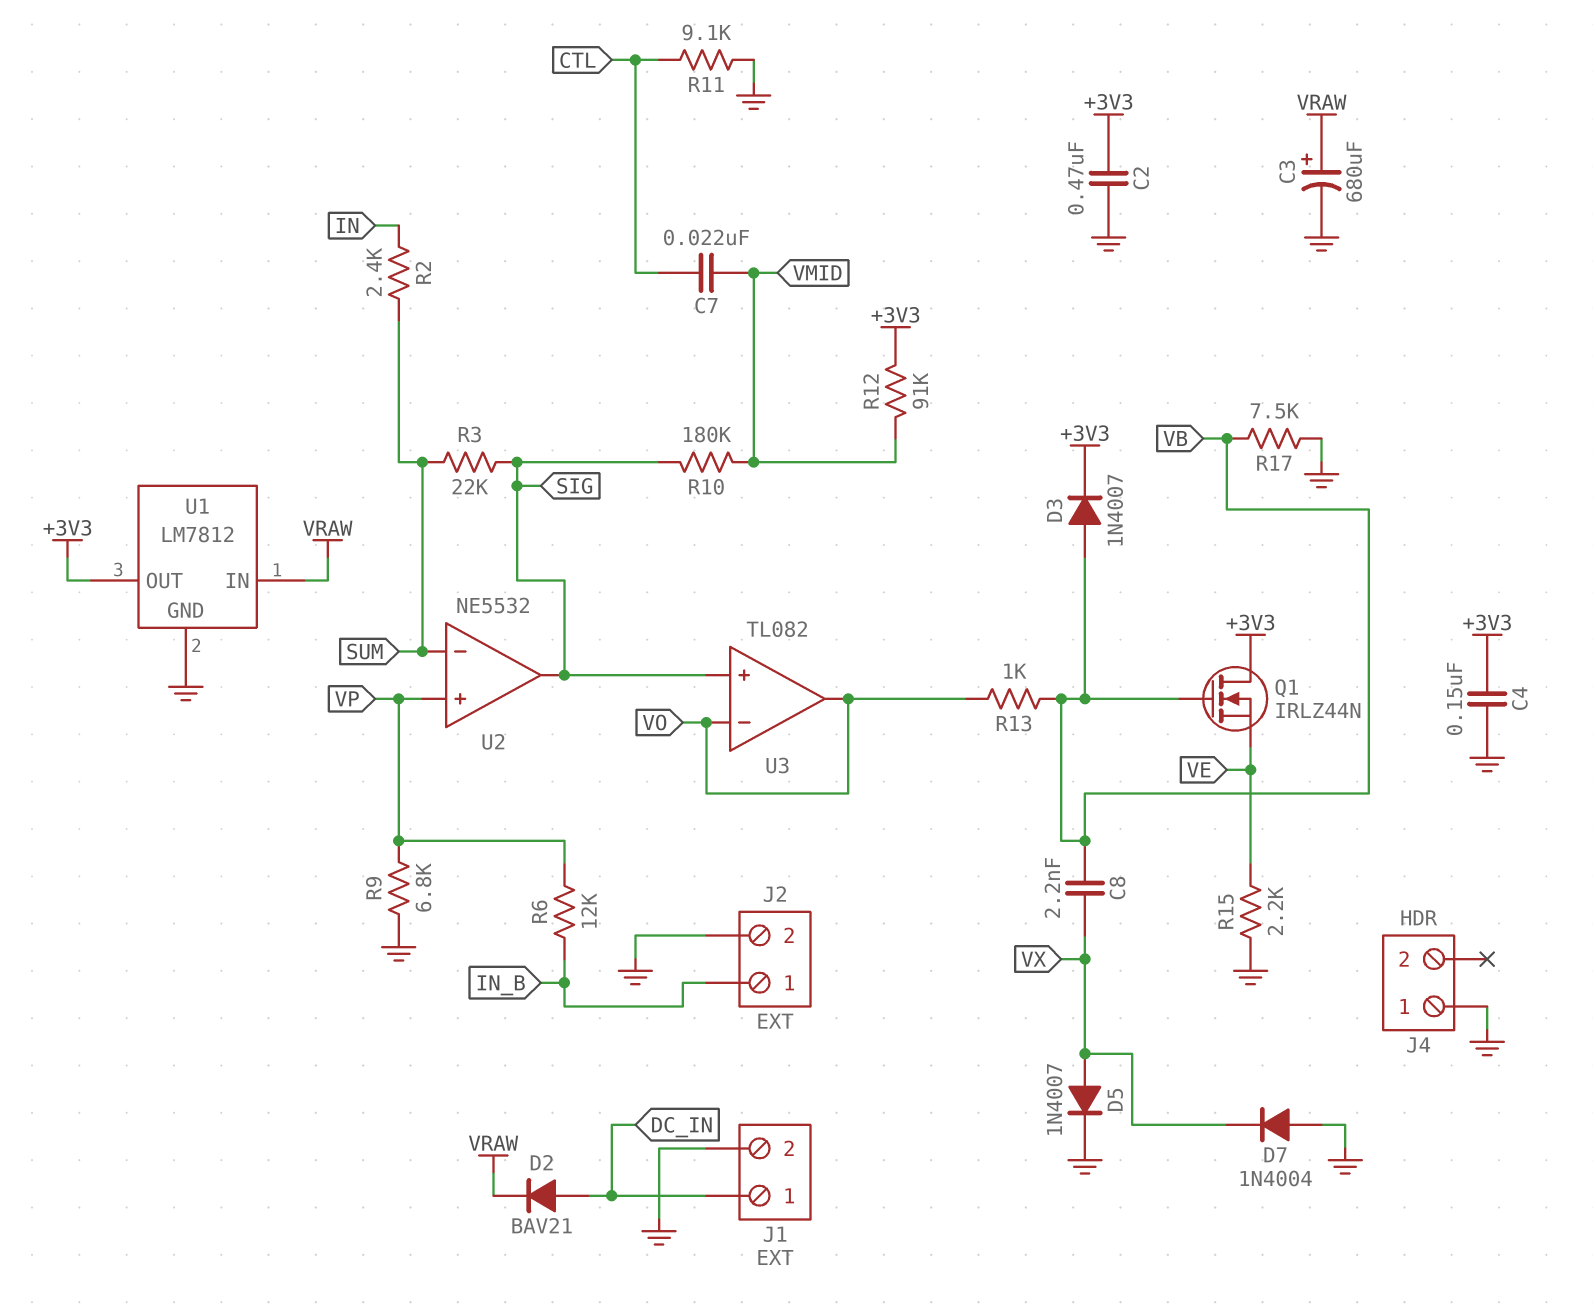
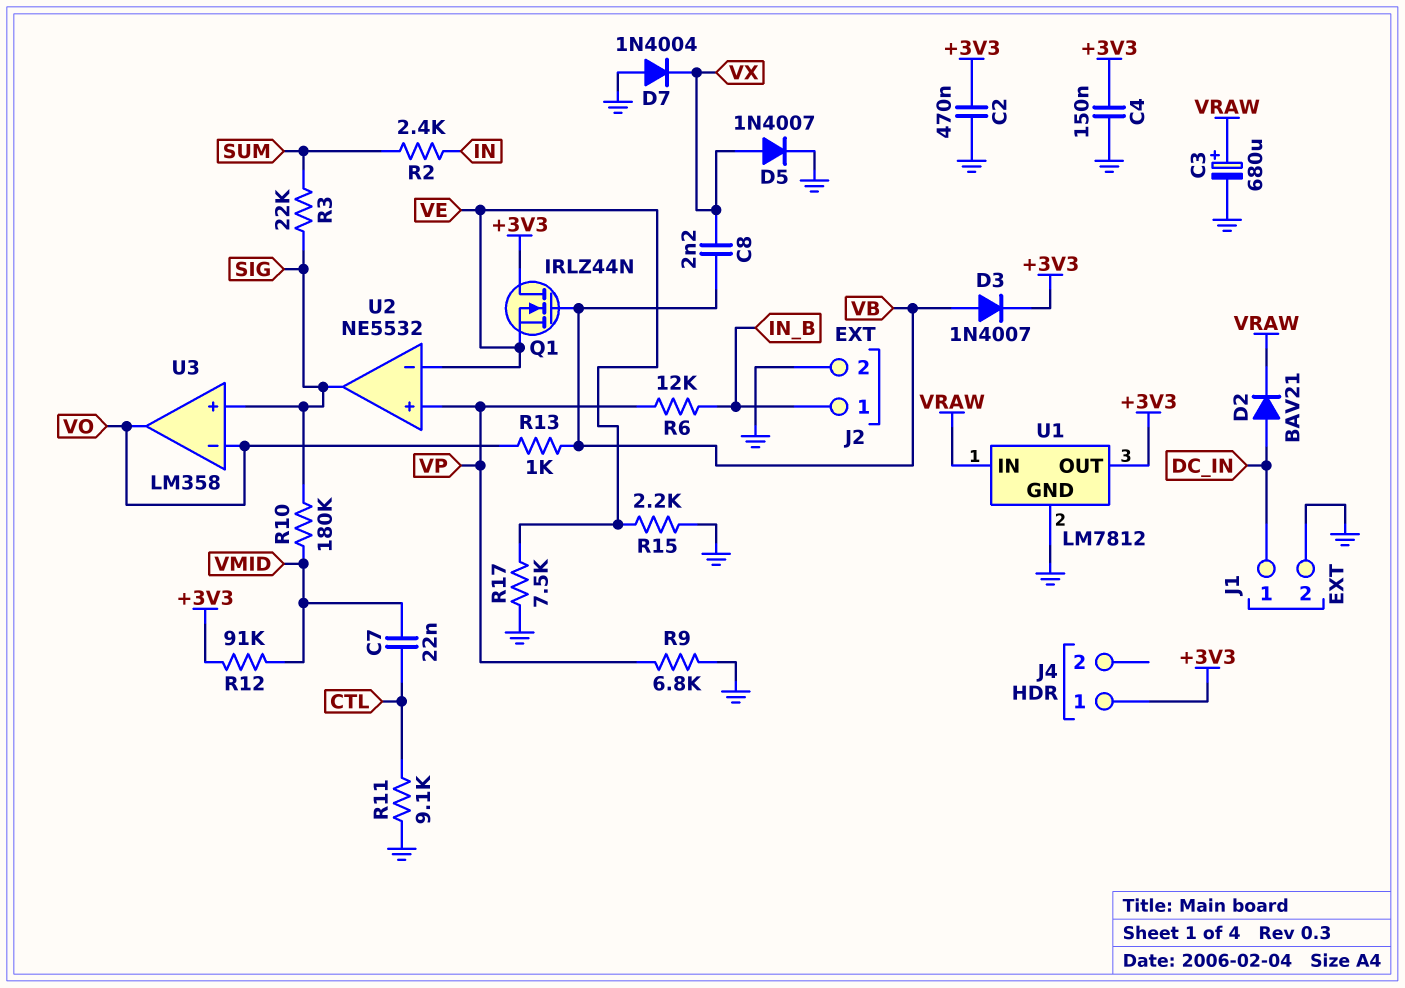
J4 pin 1: GND -> +3V3
R17: 7.5k (GND, VB) -> 7.5k (GND, VE)
U2 pin in-: SUM -> VE
U3: TL082 -> LM358

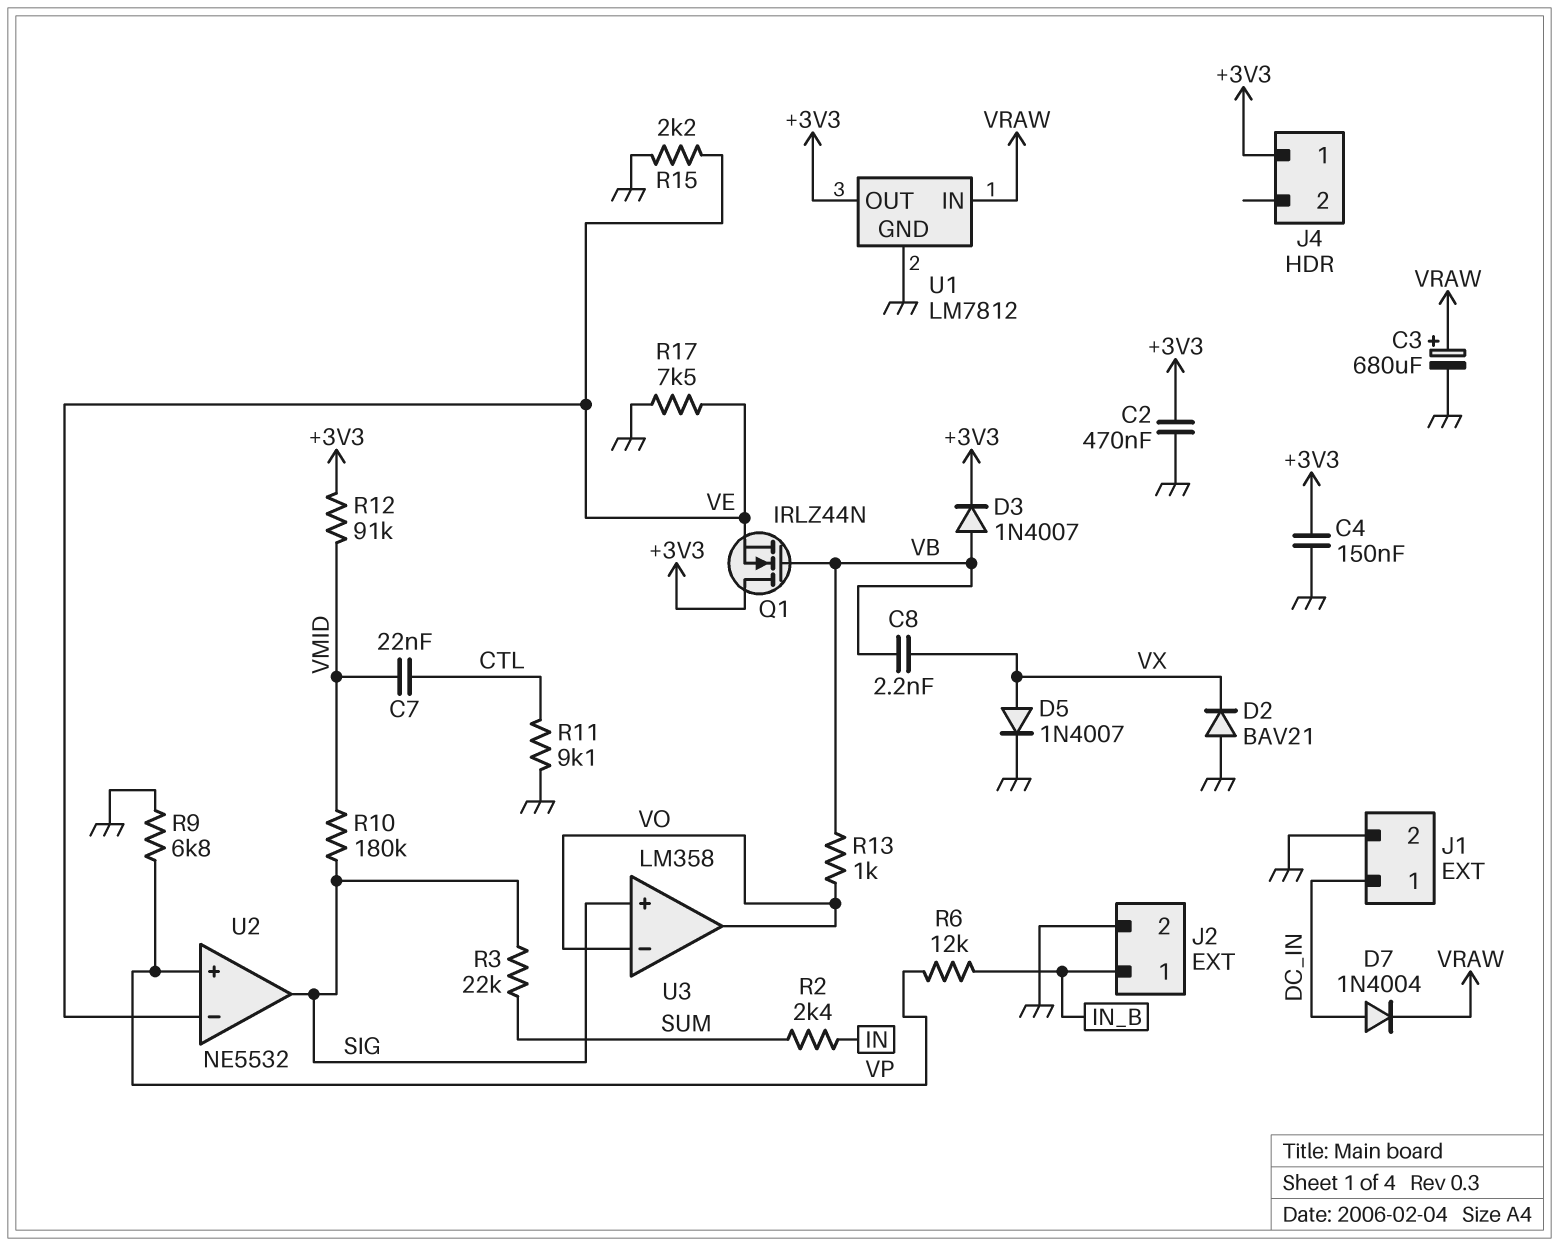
D2: diode BAV21 (A DC_IN, K VRAW) -> diode BAV21 (A GND, K VX)
D7: diode 1N4004 (A GND, K VX) -> diode 1N4004 (A DC_IN, K VRAW)

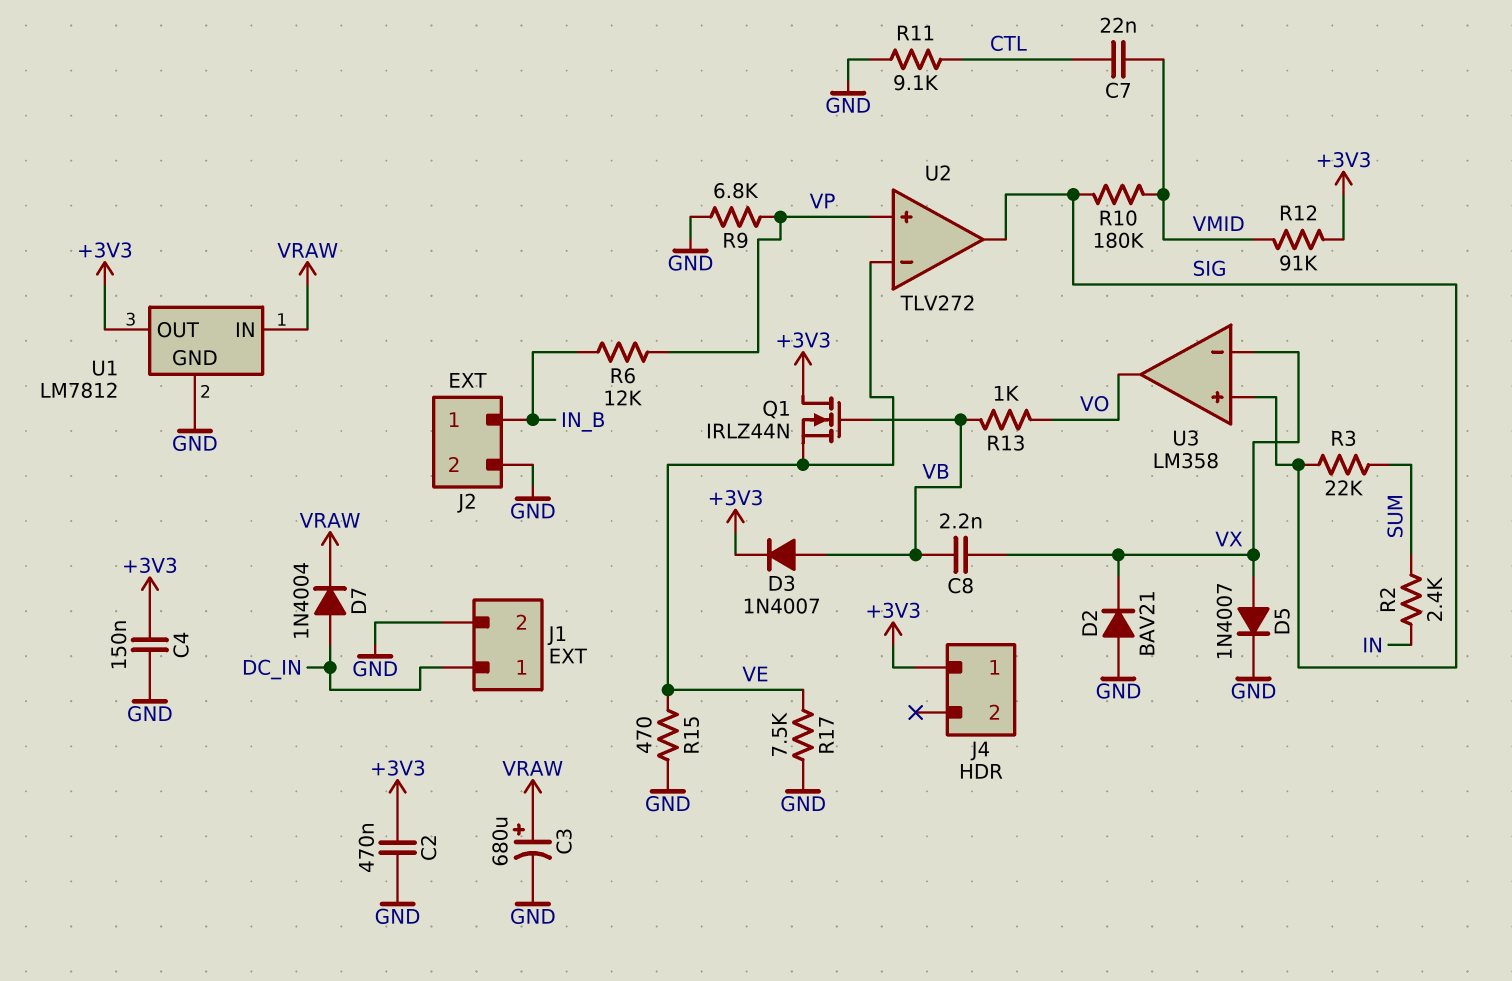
R15: 2.2k (GND, VE) -> 470 (GND, VE)
U2: NE5532 -> TLV272
U3 pin in-: VO -> VX

